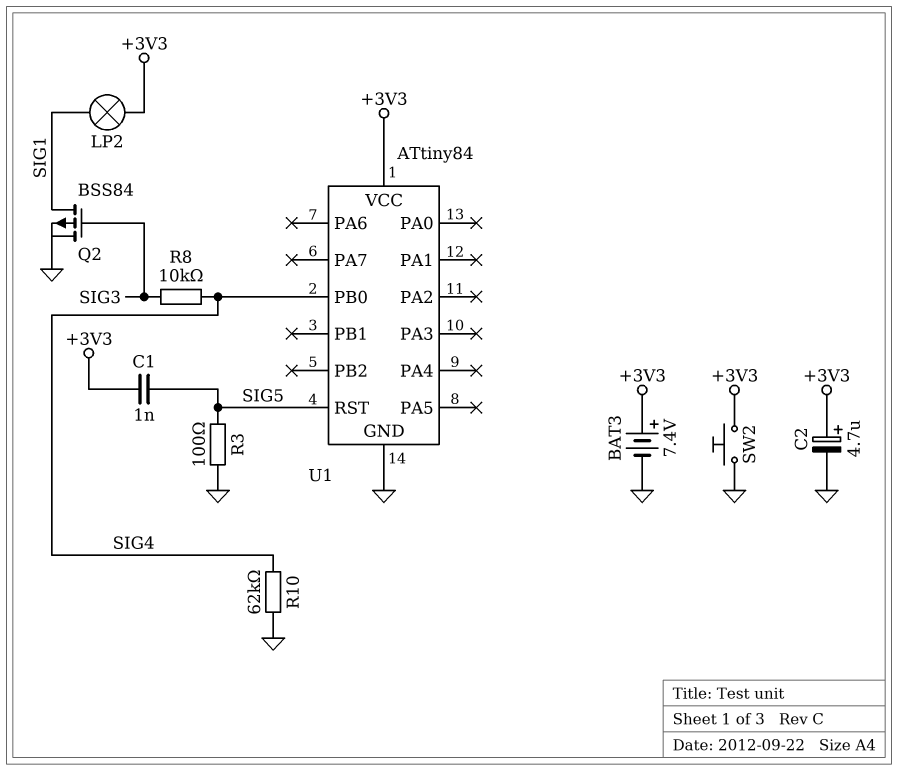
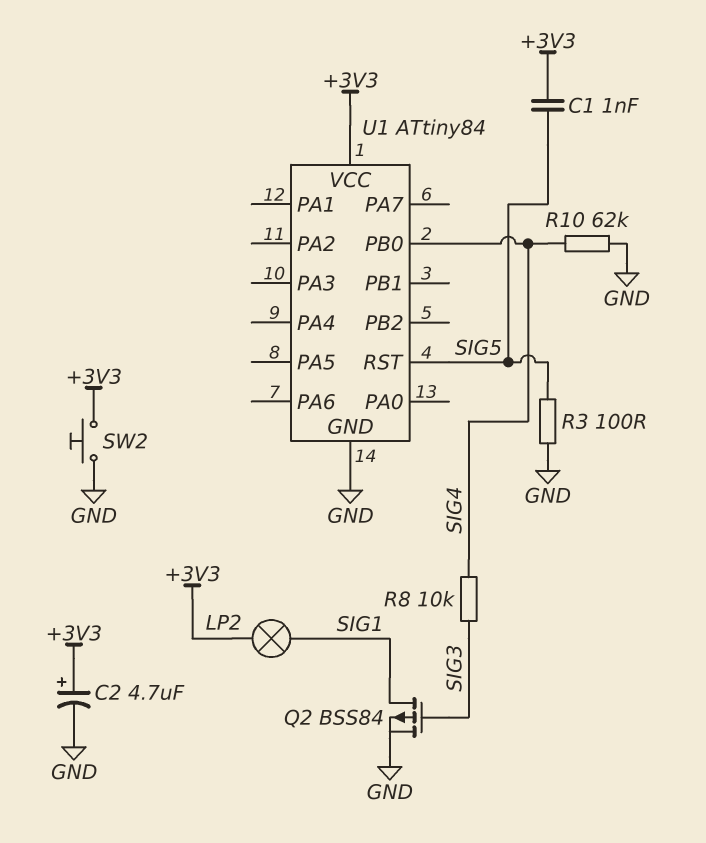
BAT3: 7.4V (plus +3V3, minus GND) -> none

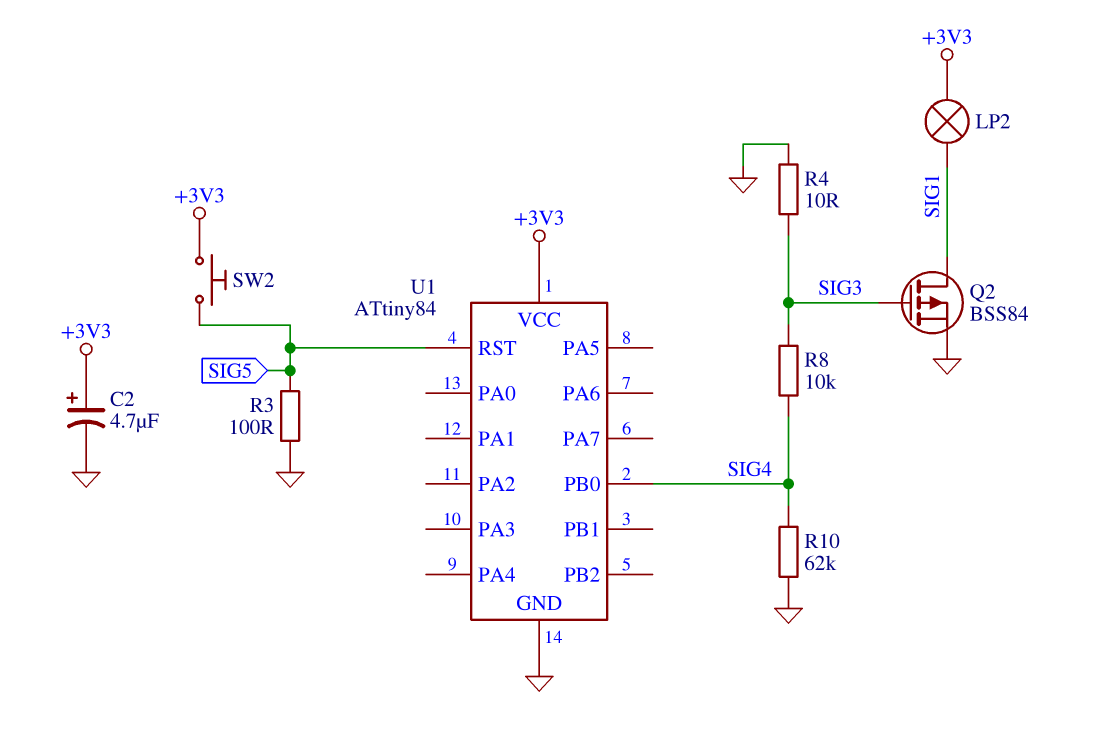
C1: 1nF (+3V3, SIG5) -> none
R4: none -> 10 (GND, SIG3)
SW2: button (+3V3, GND) -> button (+3V3, SIG5)

